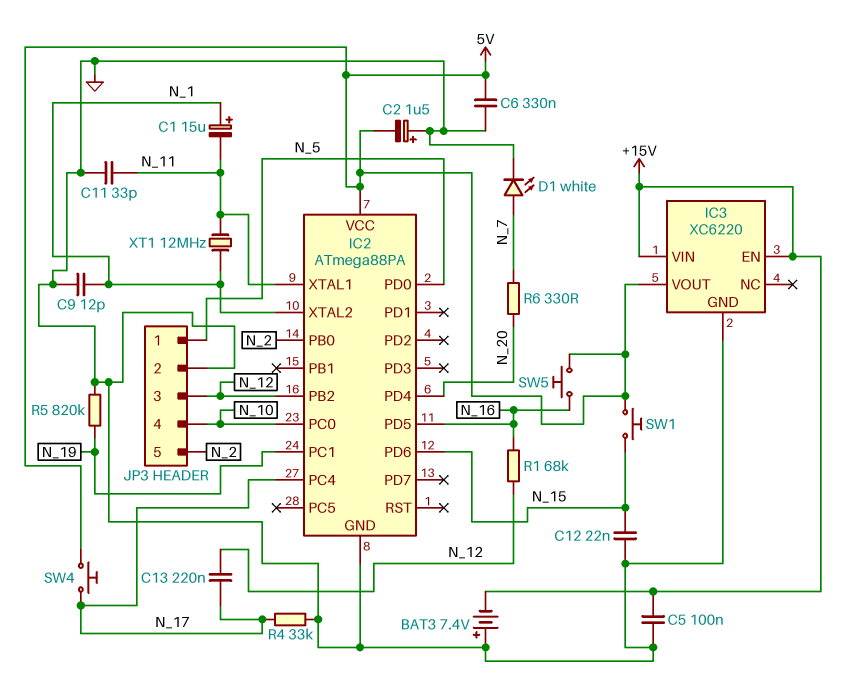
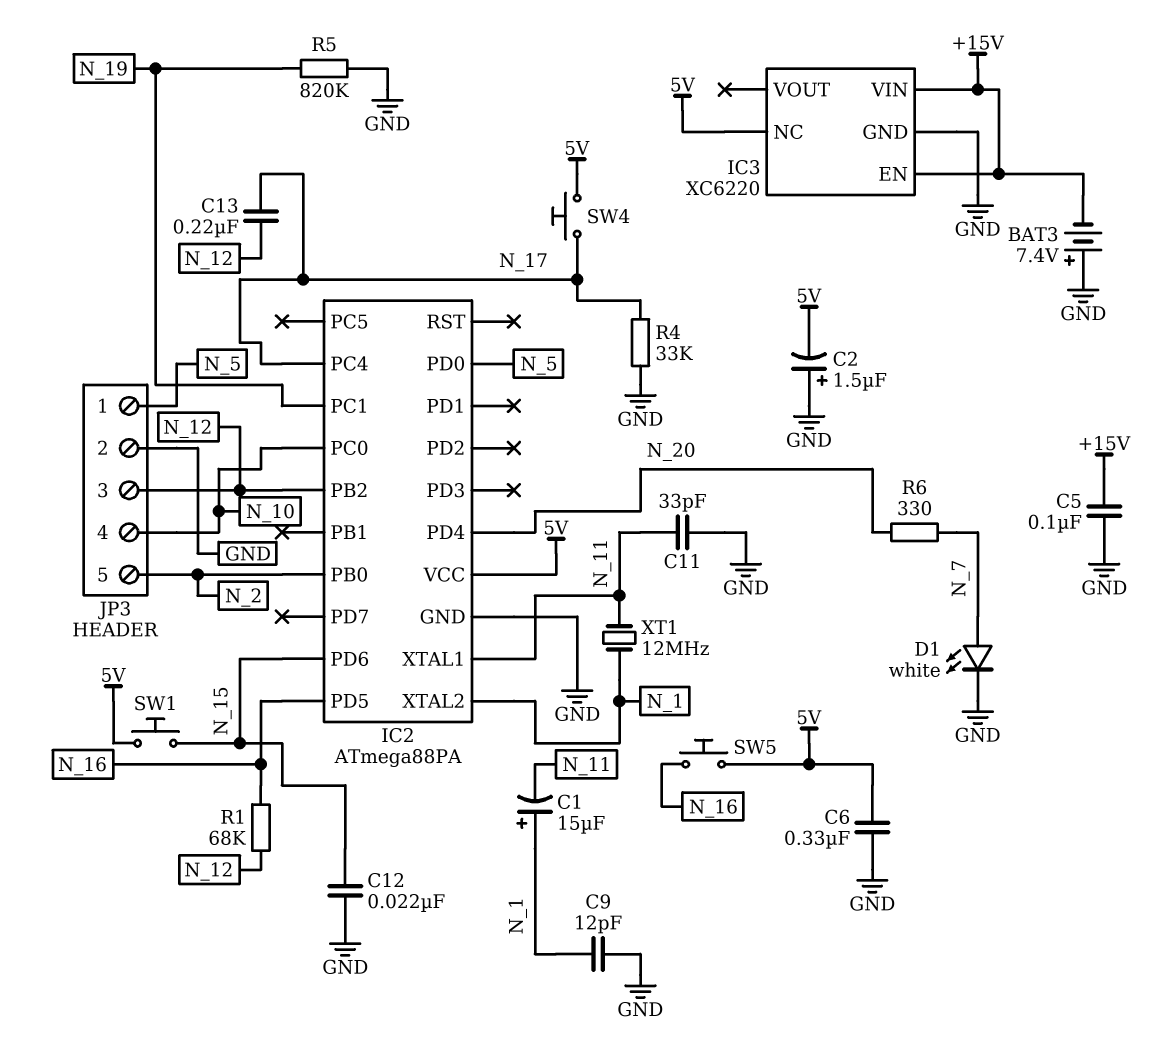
IC3 pin NC: none -> 5V
IC3 pin VOUT: 5V -> none

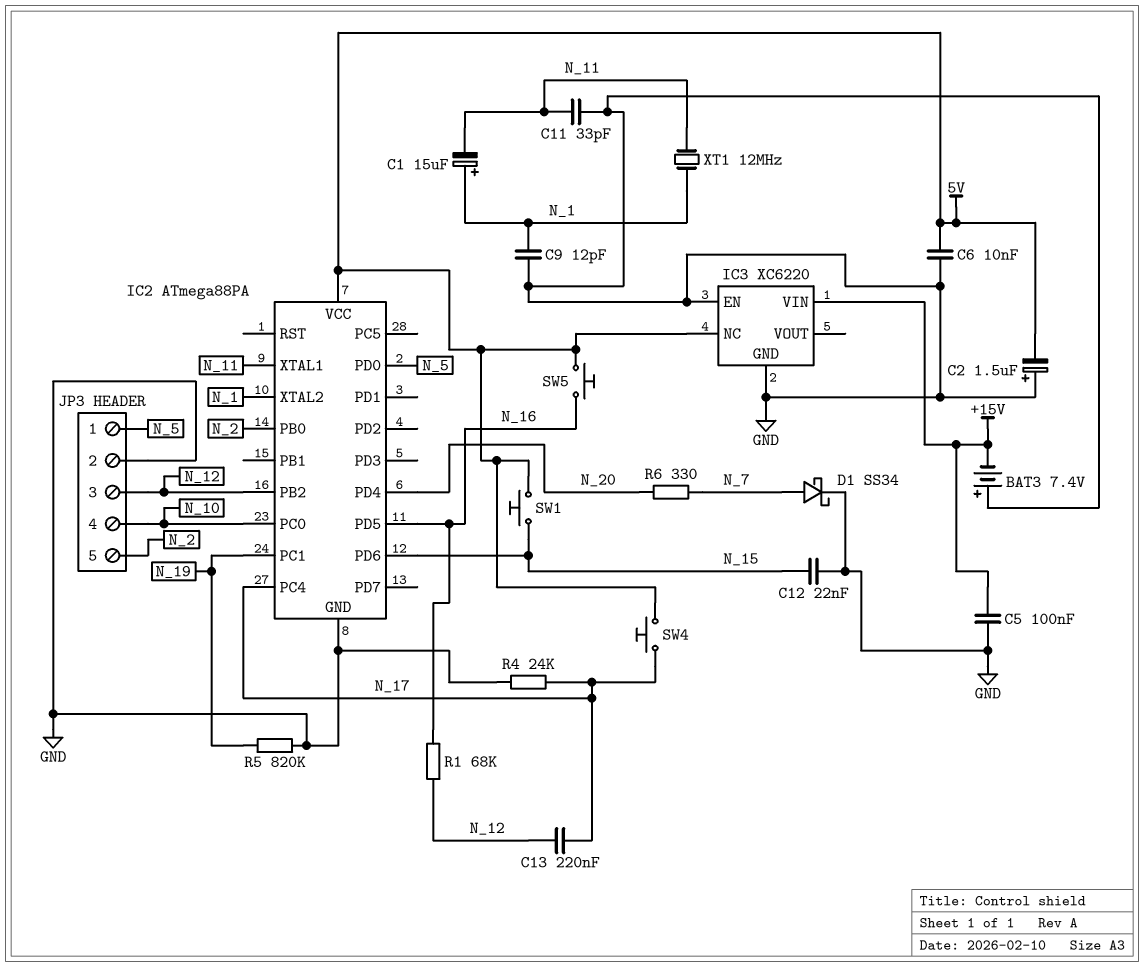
C6: 330nF (5V, GND) -> 10nF (5V, GND)
D1: LED white (A N_7, K GND) -> schottky SS34 (A N_7, K GND)
IC3 pin EN: +15V -> GND
R4: 33k (GND, N_17) -> 24k (GND, N_17)

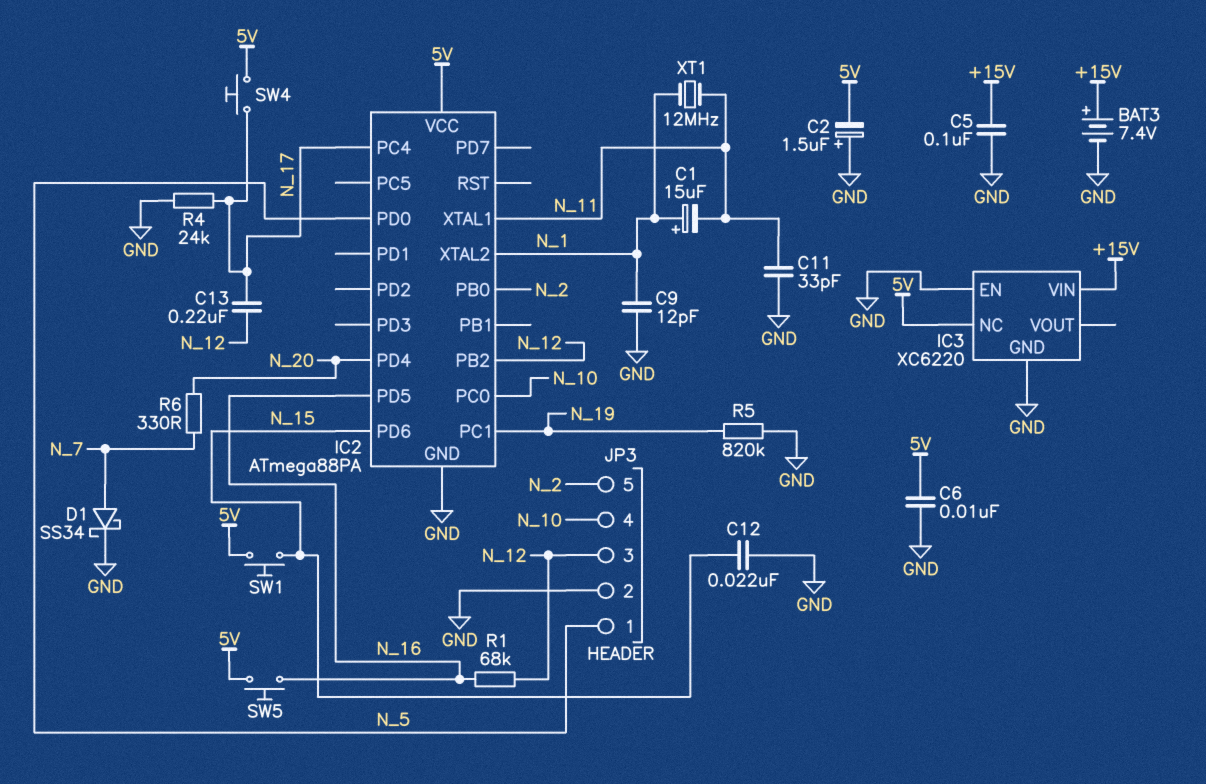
BAT3: 7.4V (plus GND, minus +15V) -> 7.4V (plus +15V, minus GND)

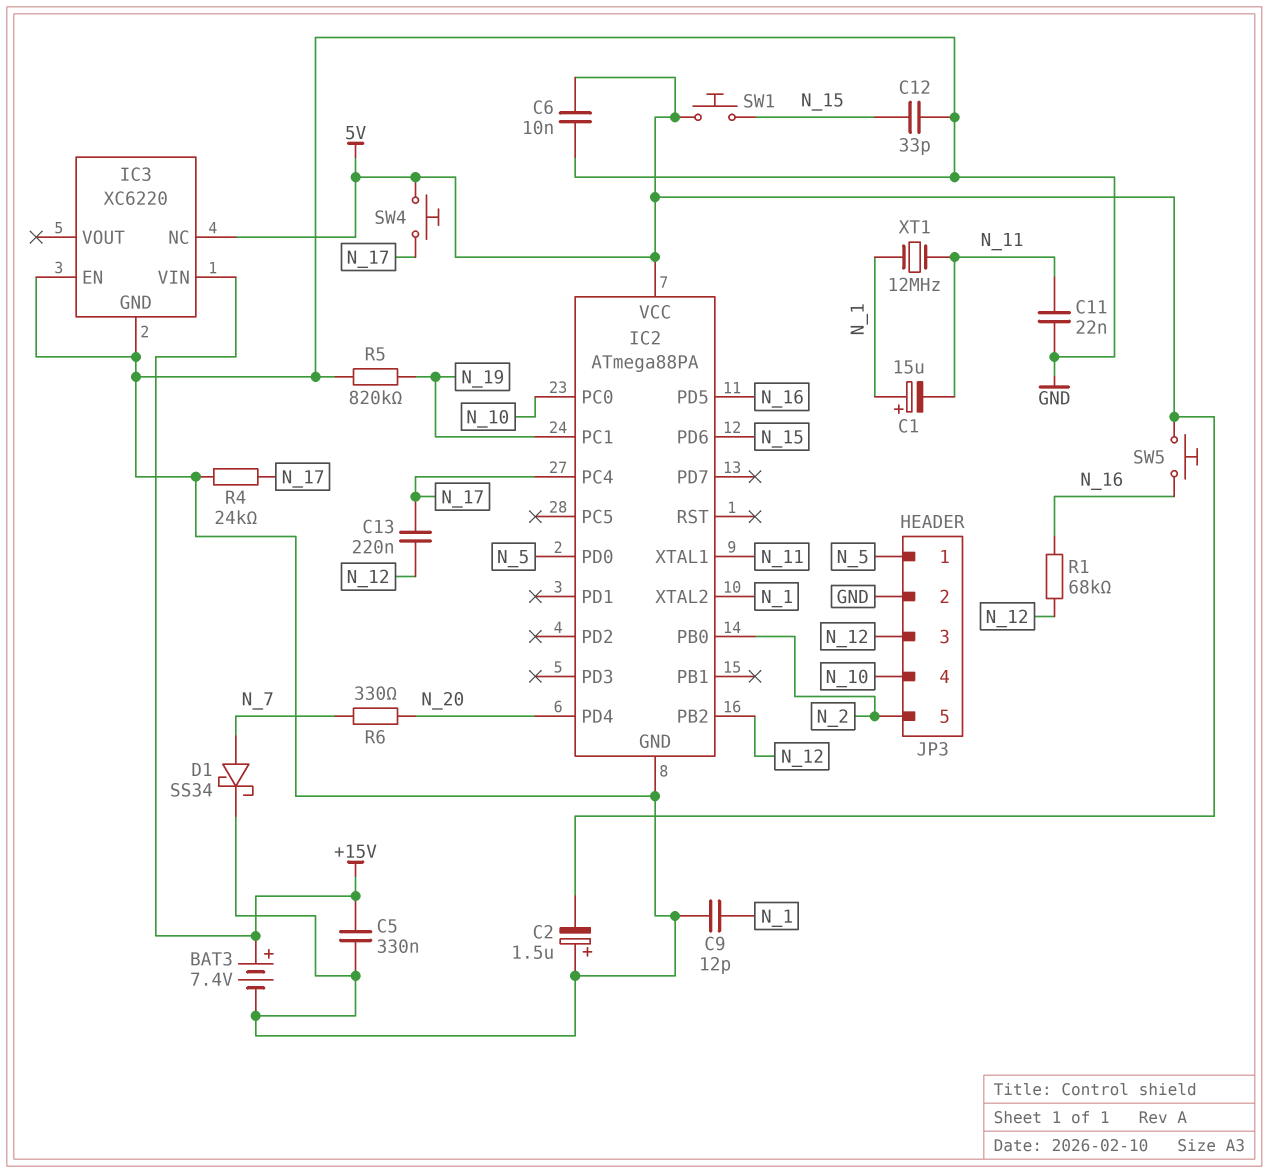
C5: 100nF (+15V, GND) -> 330nF (+15V, GND)
C11: 33pF (GND, N_11) -> 22nF (GND, N_11)
C12: 22nF (GND, N_15) -> 33pF (GND, N_15)

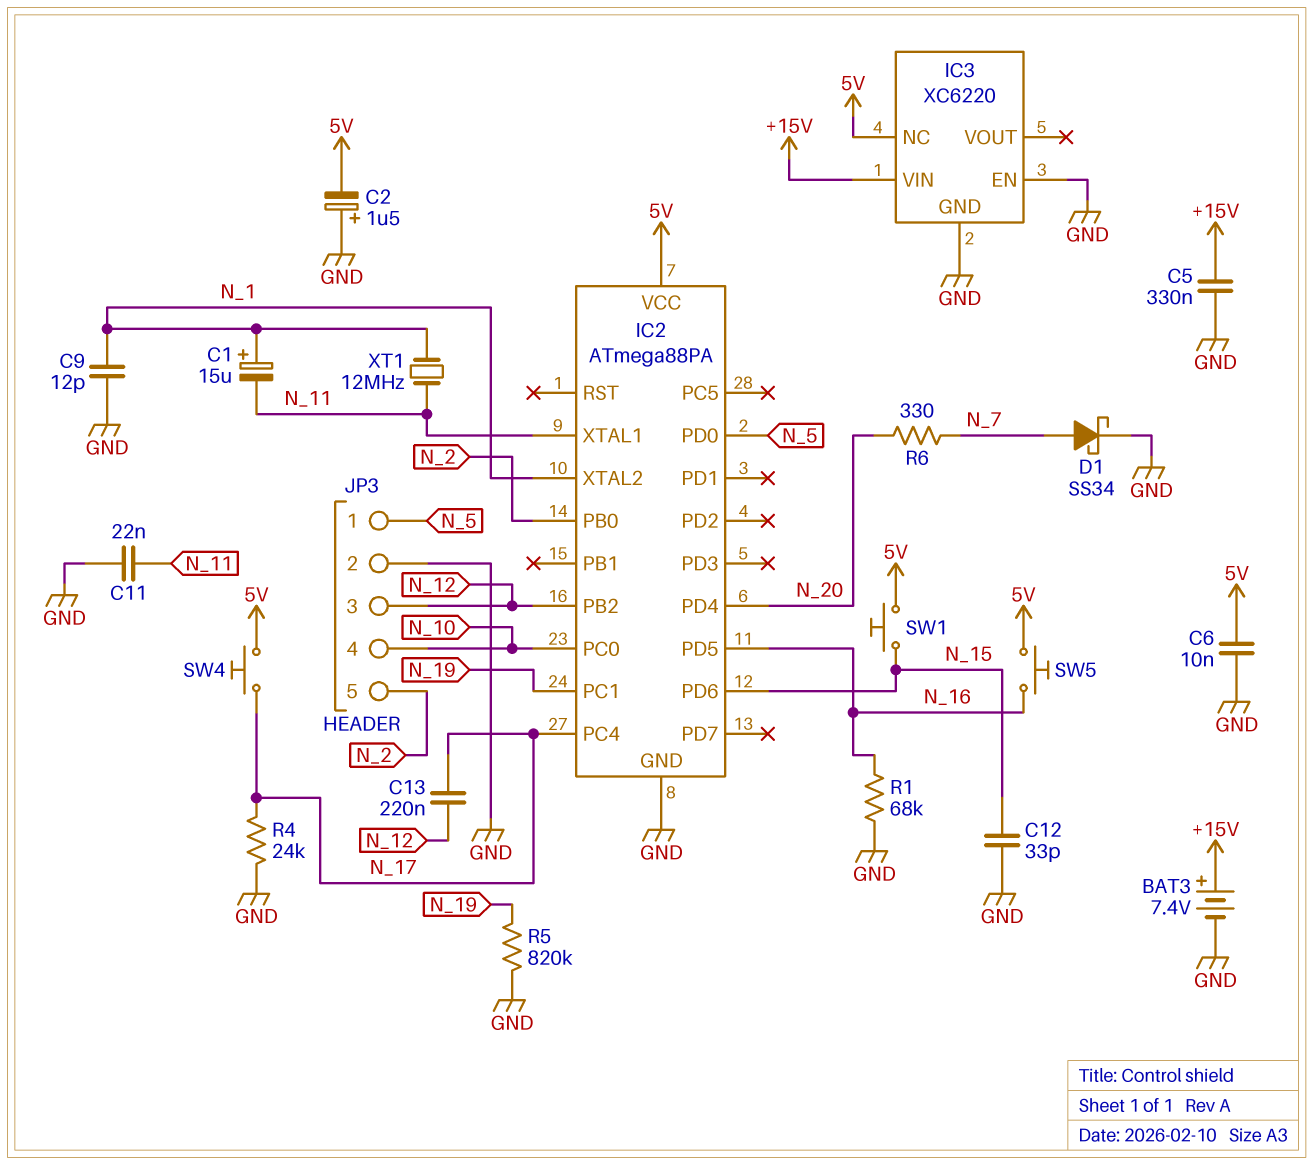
R1: 68k (N_12, N_16) -> 68k (GND, N_16)

